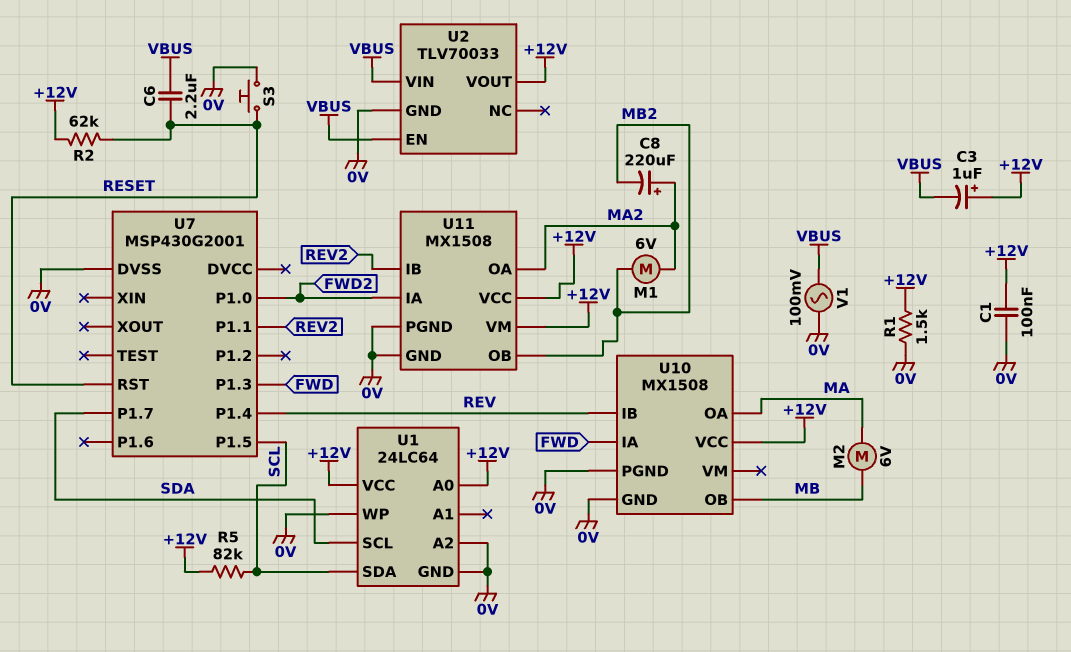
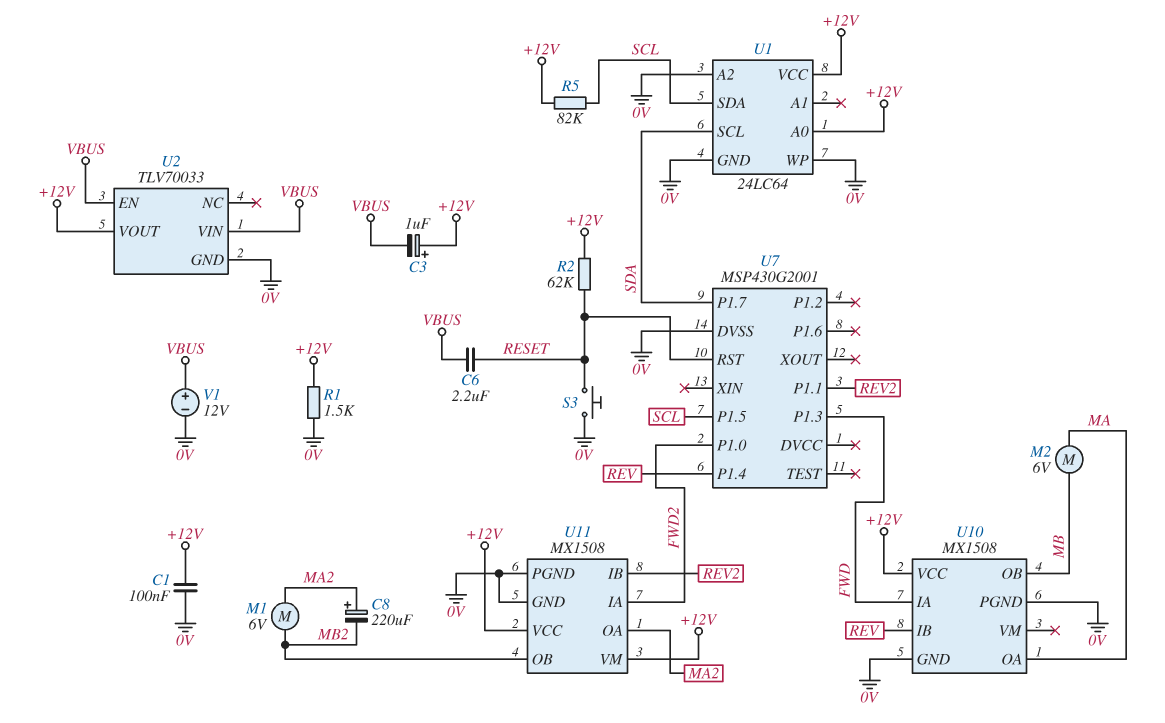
V1: AC 100mV (0V, VBUS) -> 12V (plus VBUS, minus 0V)

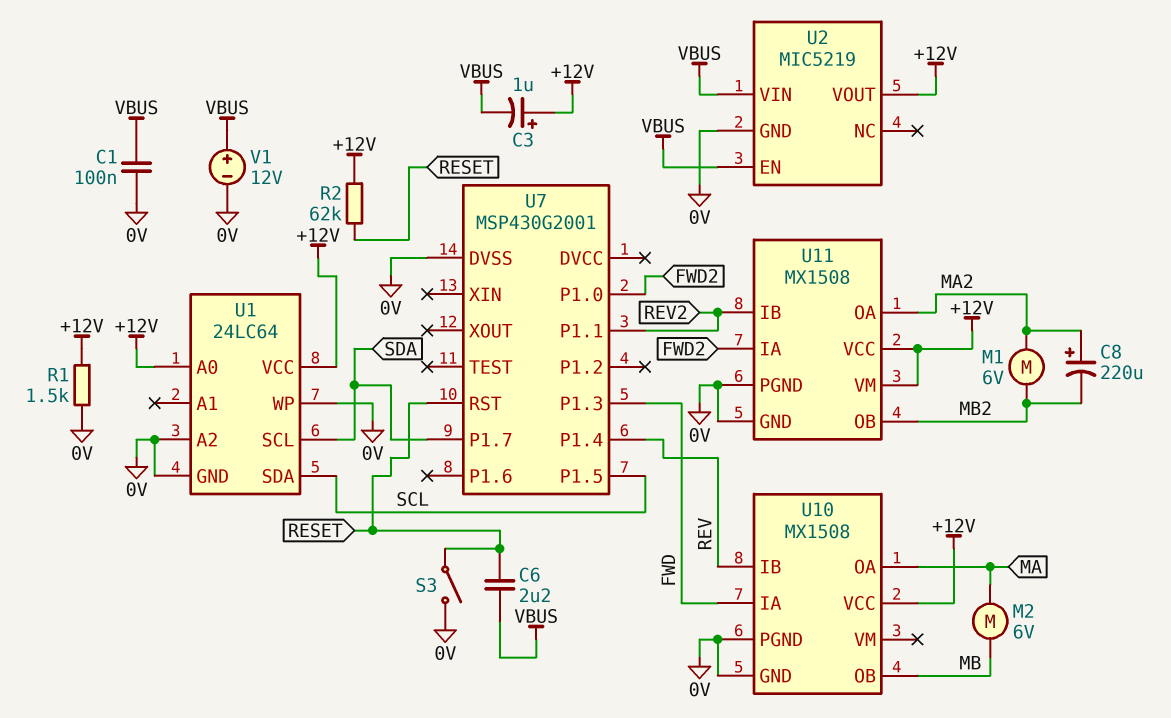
C1: 100nF (+12V, 0V) -> 100nF (0V, VBUS)
R5: 82k (+12V, SCL) -> none
S3: button (0V, RESET) -> switch (0V, RESET)
U2: TLV70033 -> MIC5219

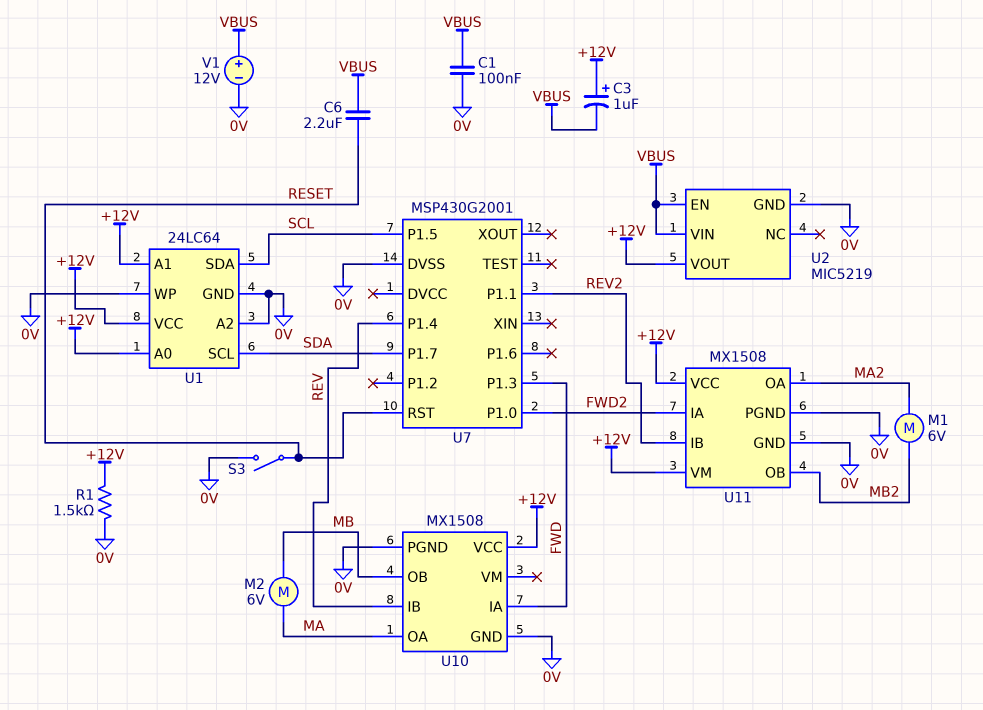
C8: 220uF (plus MA2, minus MB2) -> none
R2: 62k (+12V, RESET) -> none
U1 pin A1: none -> +12V

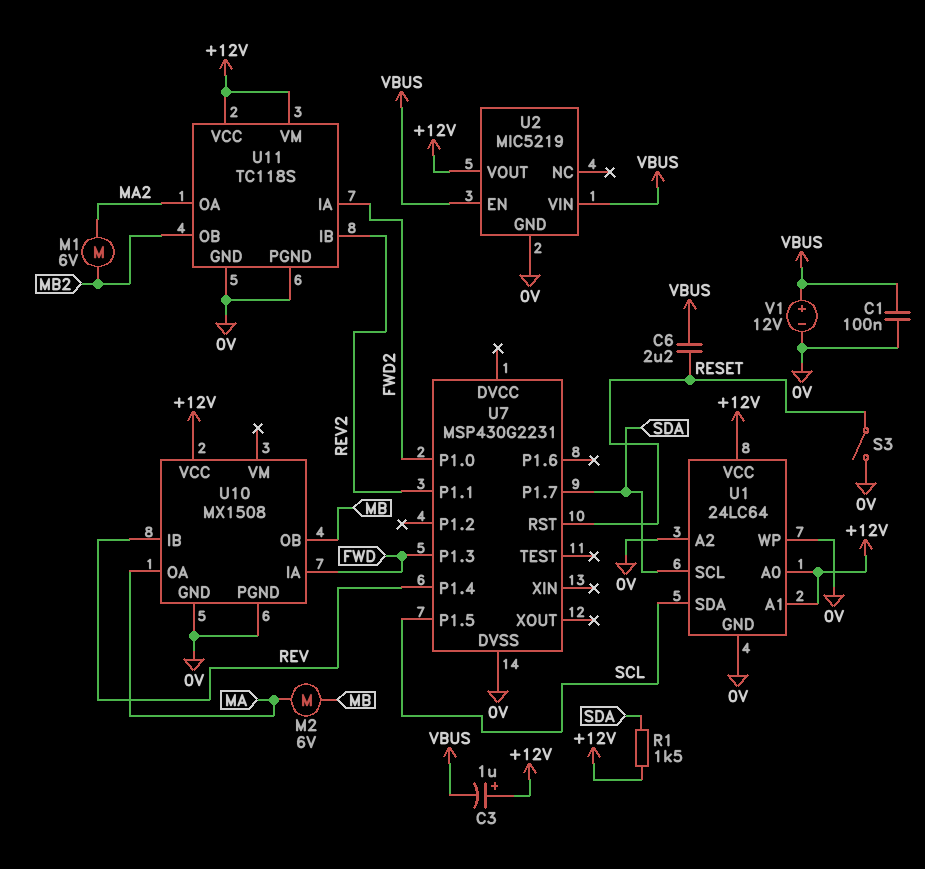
R1: 1.5k (+12V, 0V) -> 1.5k (+12V, SDA)
U7: MSP430G2001 -> MSP430G2231
U11: MX1508 -> TC118S

